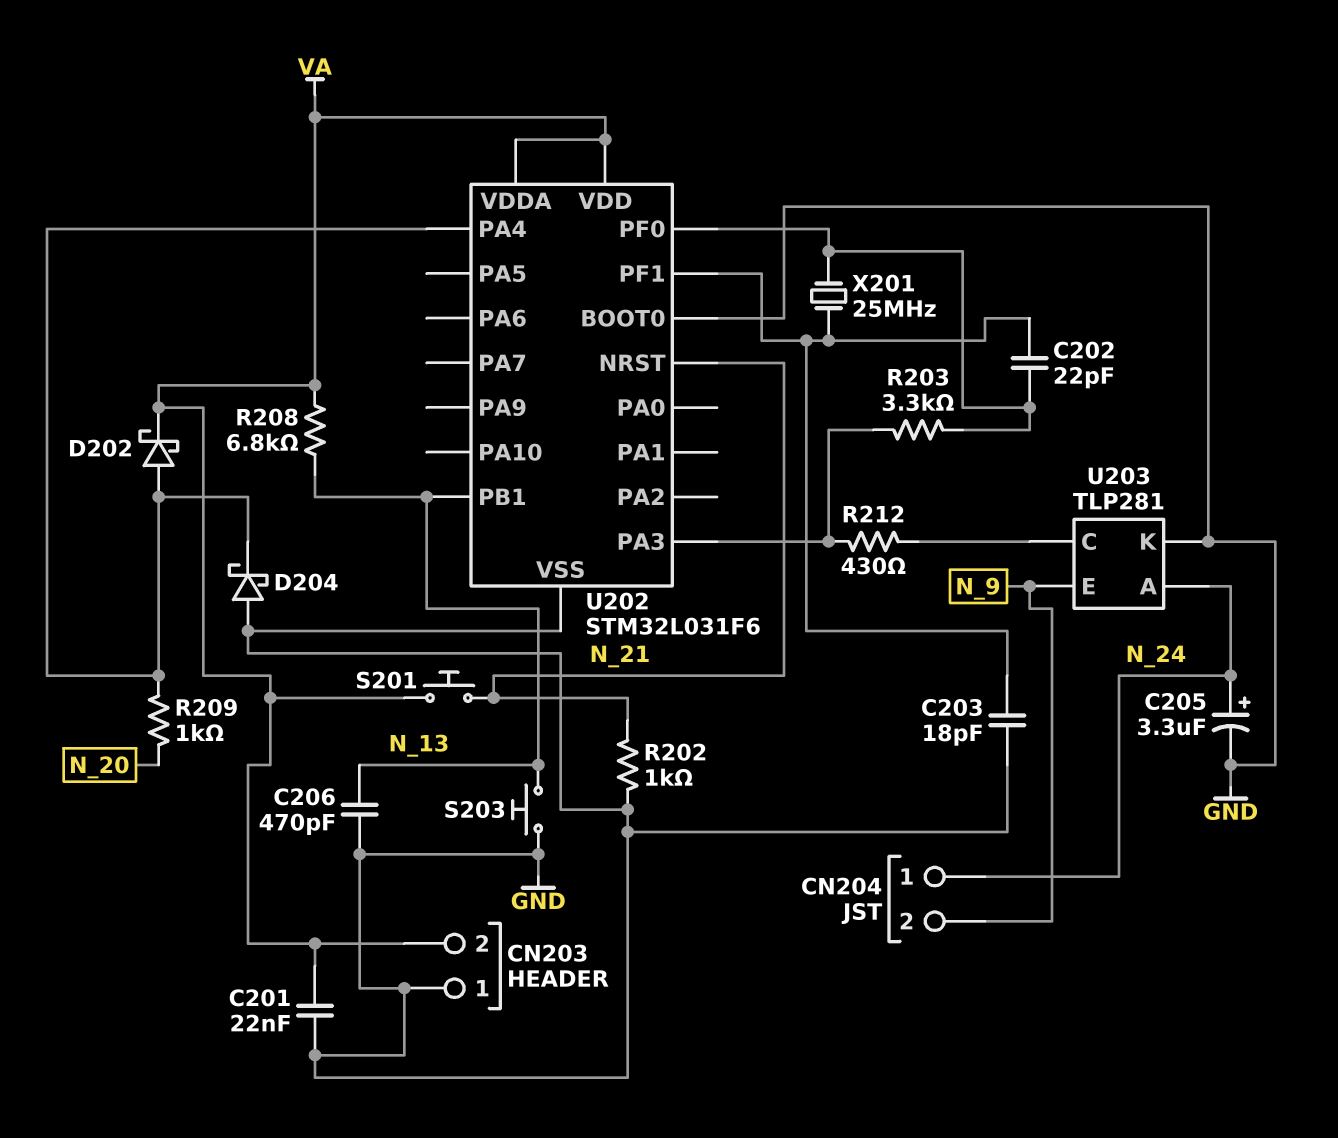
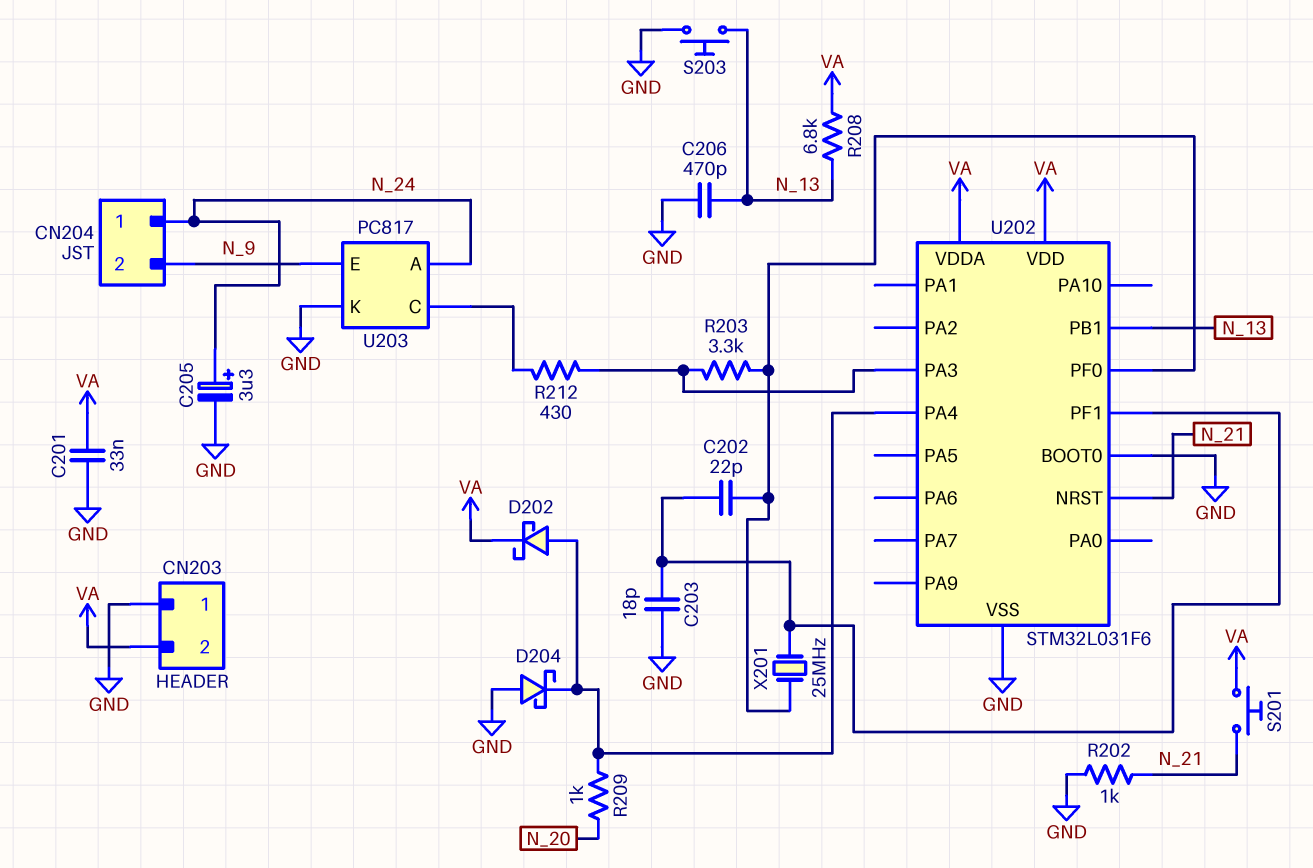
C201: 22nF (GND, VA) -> 33nF (GND, VA)
U203: TLP281 -> PC817

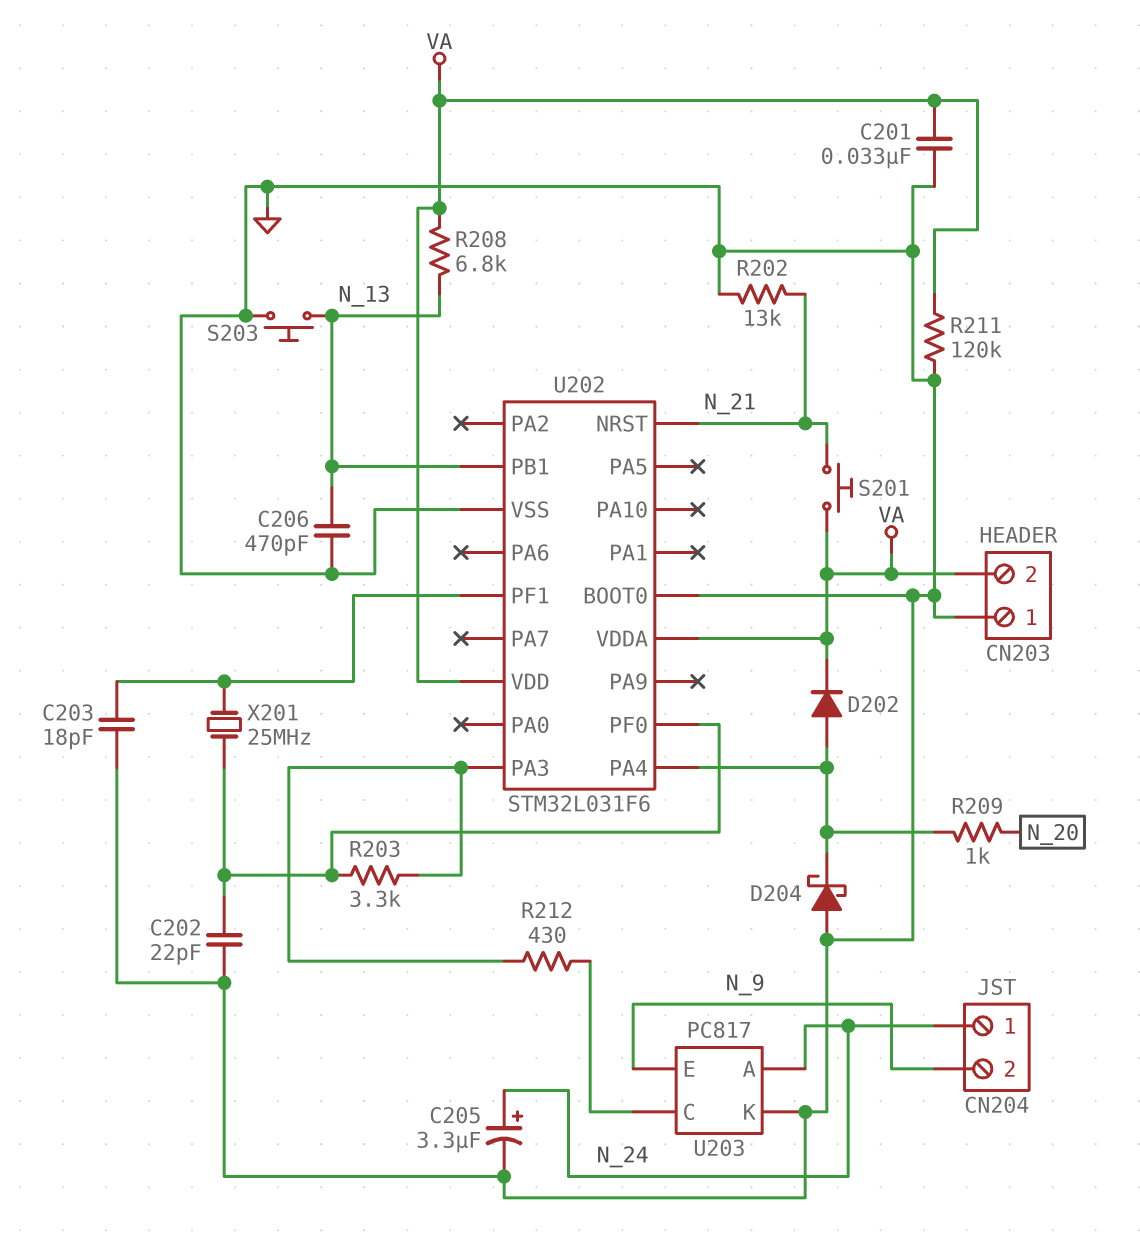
C202: 22pF (U202/PF0, U202/PF1) -> 22pF (GND, U202/PF0)
D202: schottky (A U202/PA4, K VA) -> diode (A U202/PA4, K VA)
R202: 1k (GND, N_21) -> 13k (GND, N_21)
R211: none -> 120k (GND, VA)

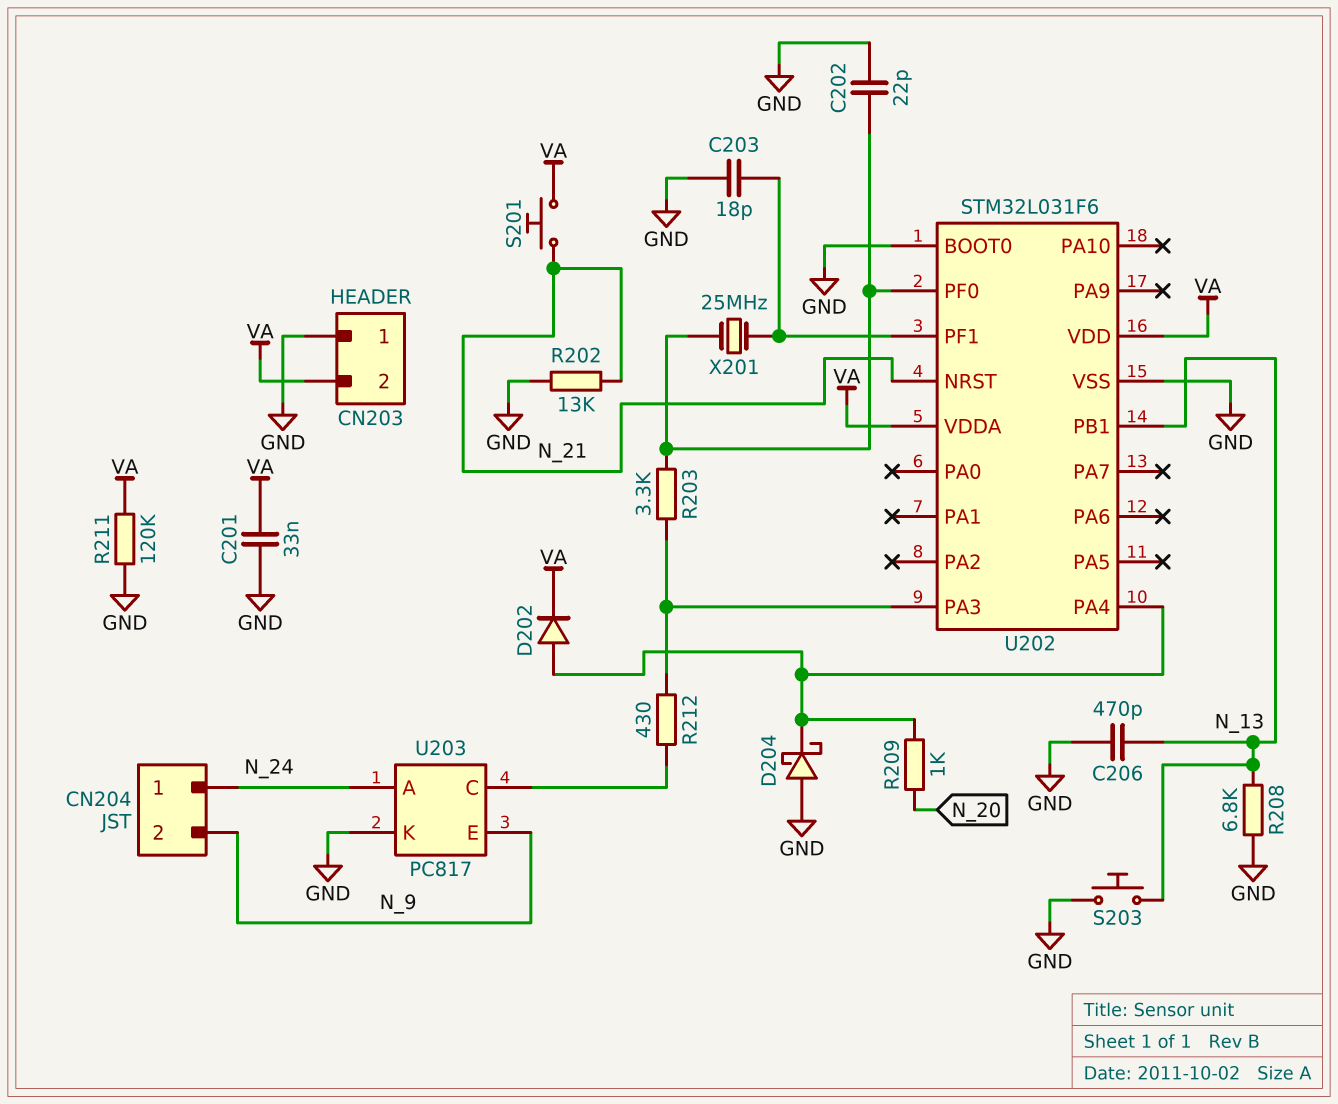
C205: 3.3uF (plus N_24, minus GND) -> none
R208: 6.8k (N_13, VA) -> 6.8k (GND, N_13)

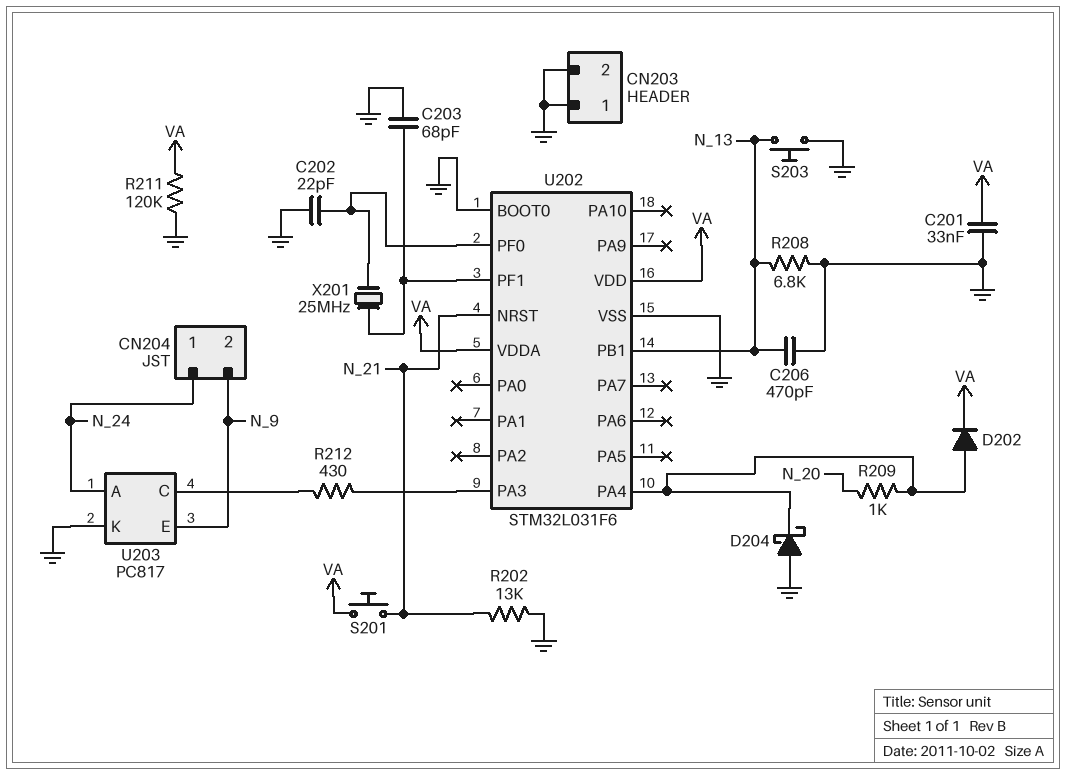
C203: 18pF (GND, U202/PF1) -> 68pF (GND, U202/PF1)
CN203 pin 2: VA -> GND
R203: 3.3k (U202/PA3, U202/PF0) -> none

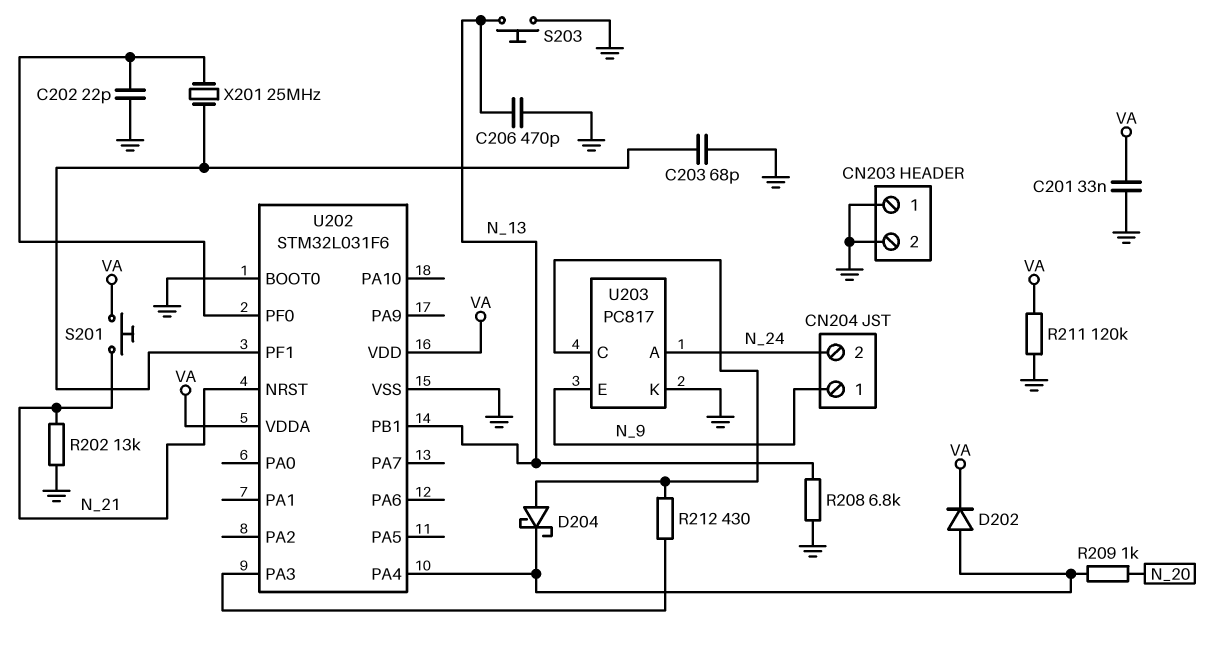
CN204 pin 1: N_24 -> N_9
CN204 pin 2: N_9 -> N_24
D204: schottky (A GND, K U202/PA4) -> schottky (A U203/C, K U202/PA4)

